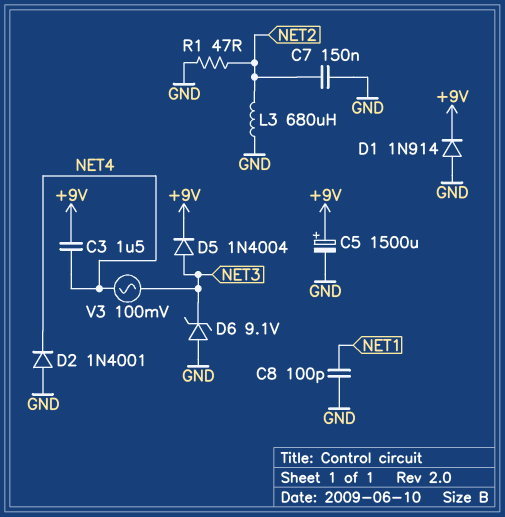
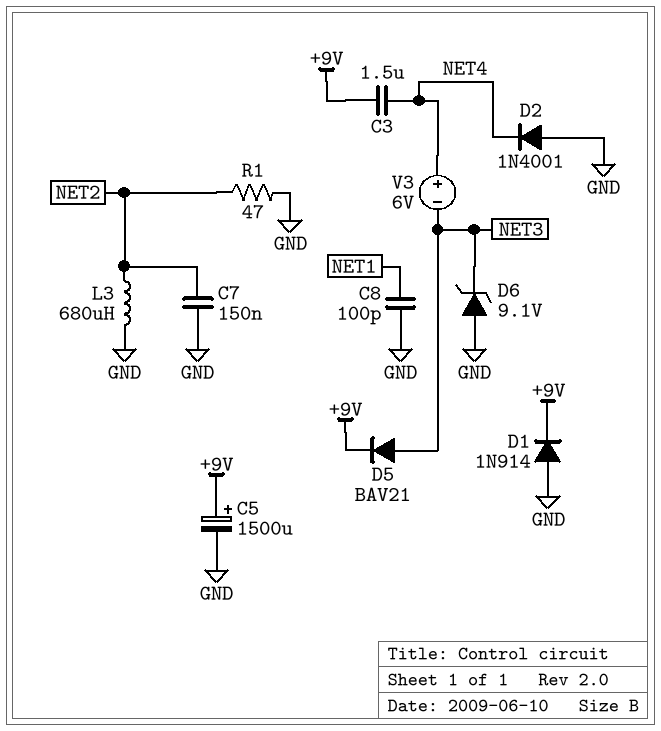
D5: diode 1N4004 (A NET3, K +9V) -> diode BAV21 (A NET3, K +9V)
V3: AC 100mV (NET3, NET4) -> 6V (plus NET4, minus NET3)

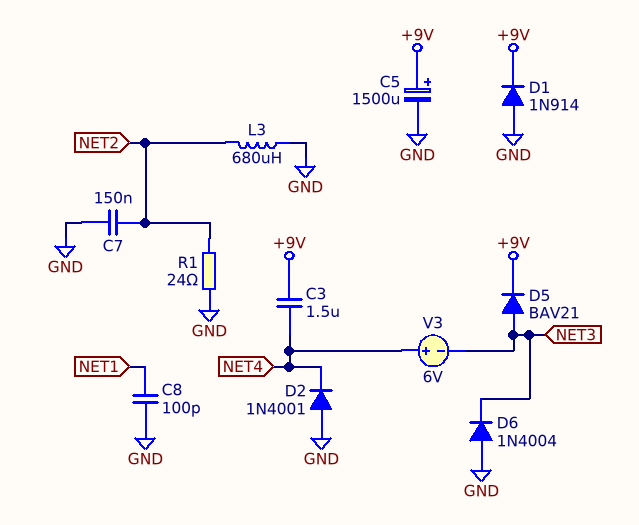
D6: zener 9.1V (A GND, K NET3) -> diode 1N4004 (A GND, K NET3)
R1: 47 (GND, NET2) -> 24 (GND, NET2)

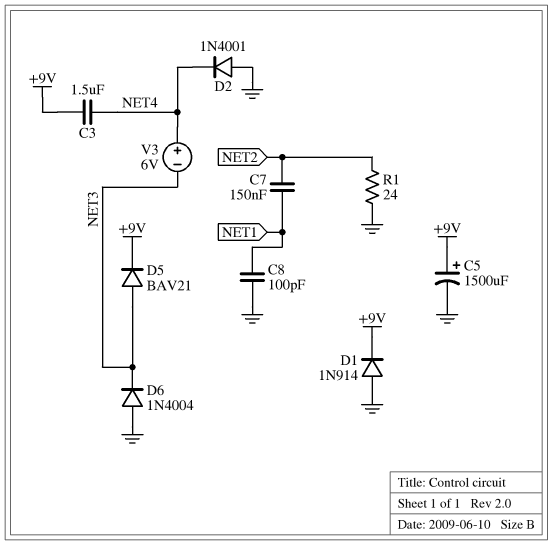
C7: 150nF (GND, NET2) -> 150nF (NET1, NET2)
L3: 680uH (GND, NET2) -> none

